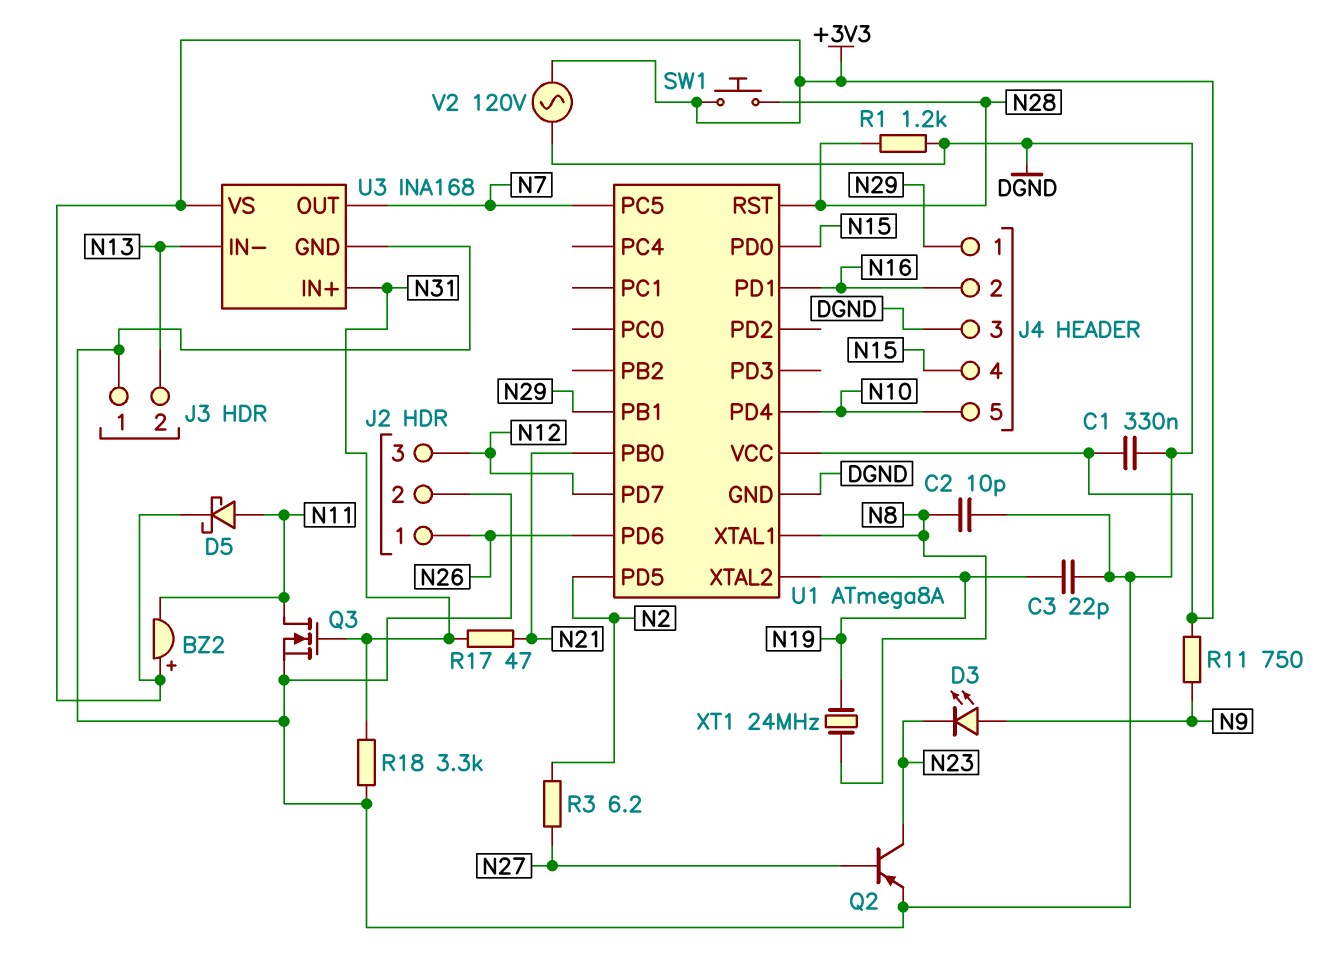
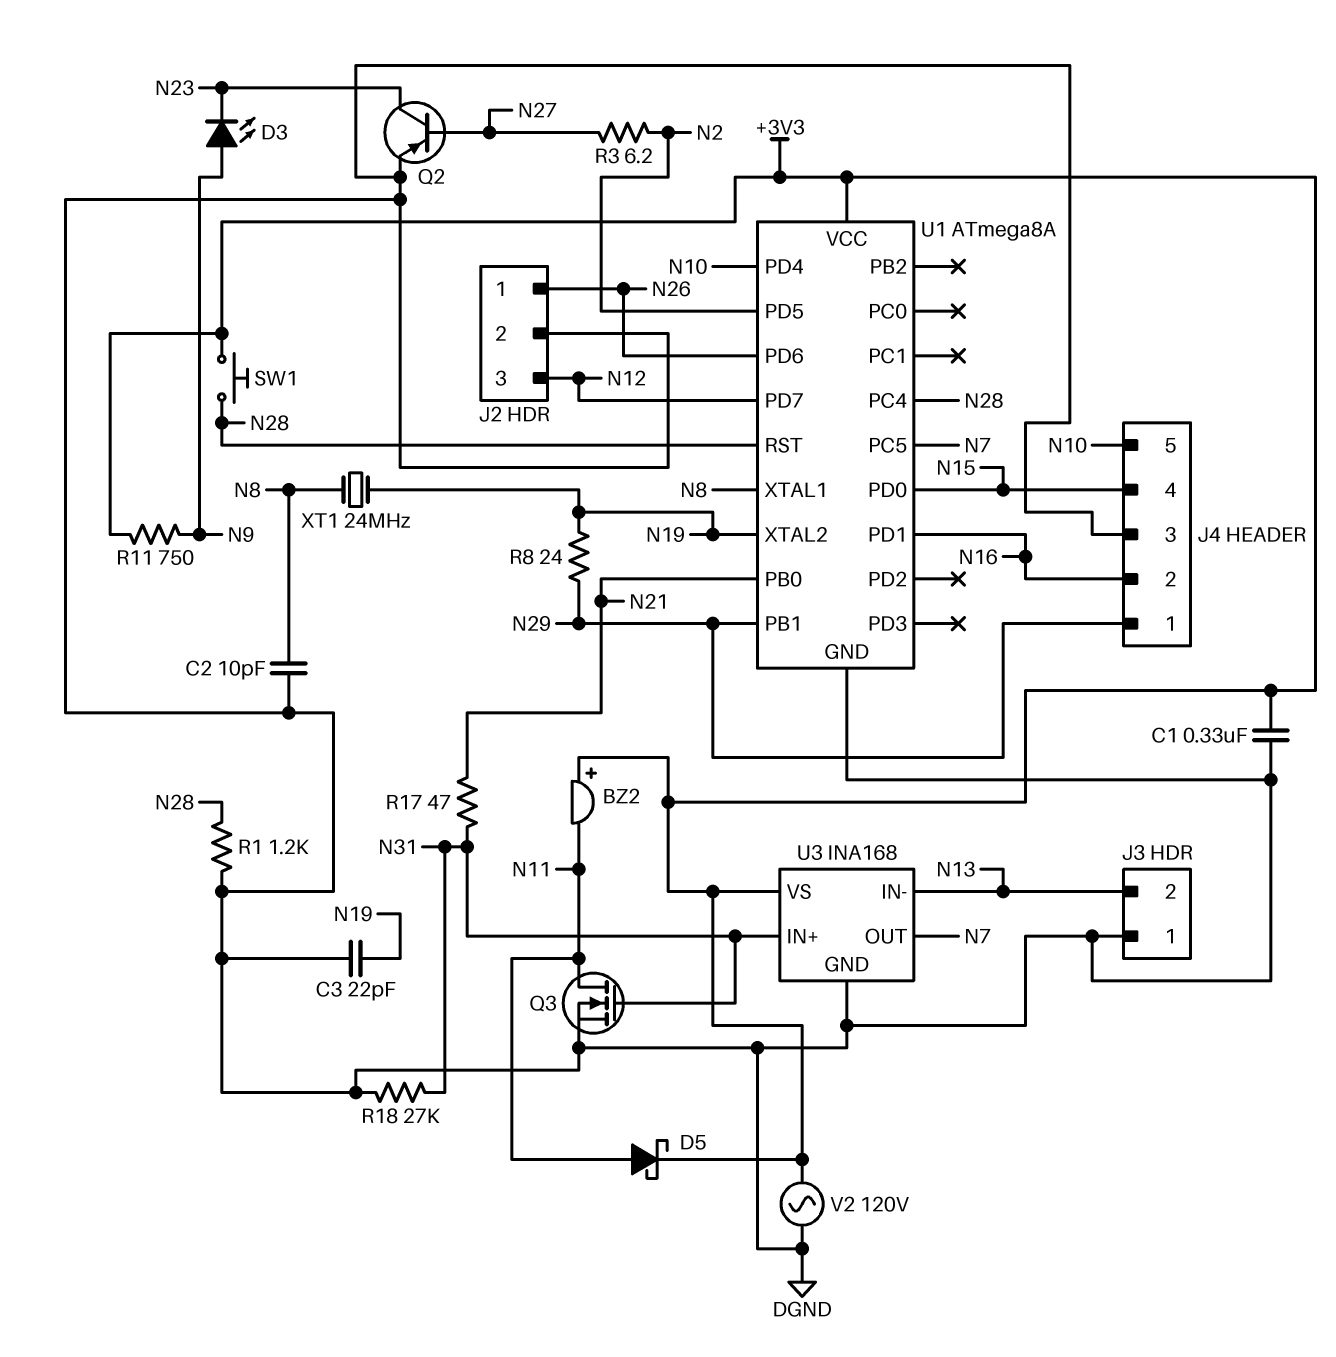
R8: none -> 24 (N19, N29)
R18: 3.3k (DGND, N31) -> 27k (DGND, N31)
U1 pin PC4: none -> N28

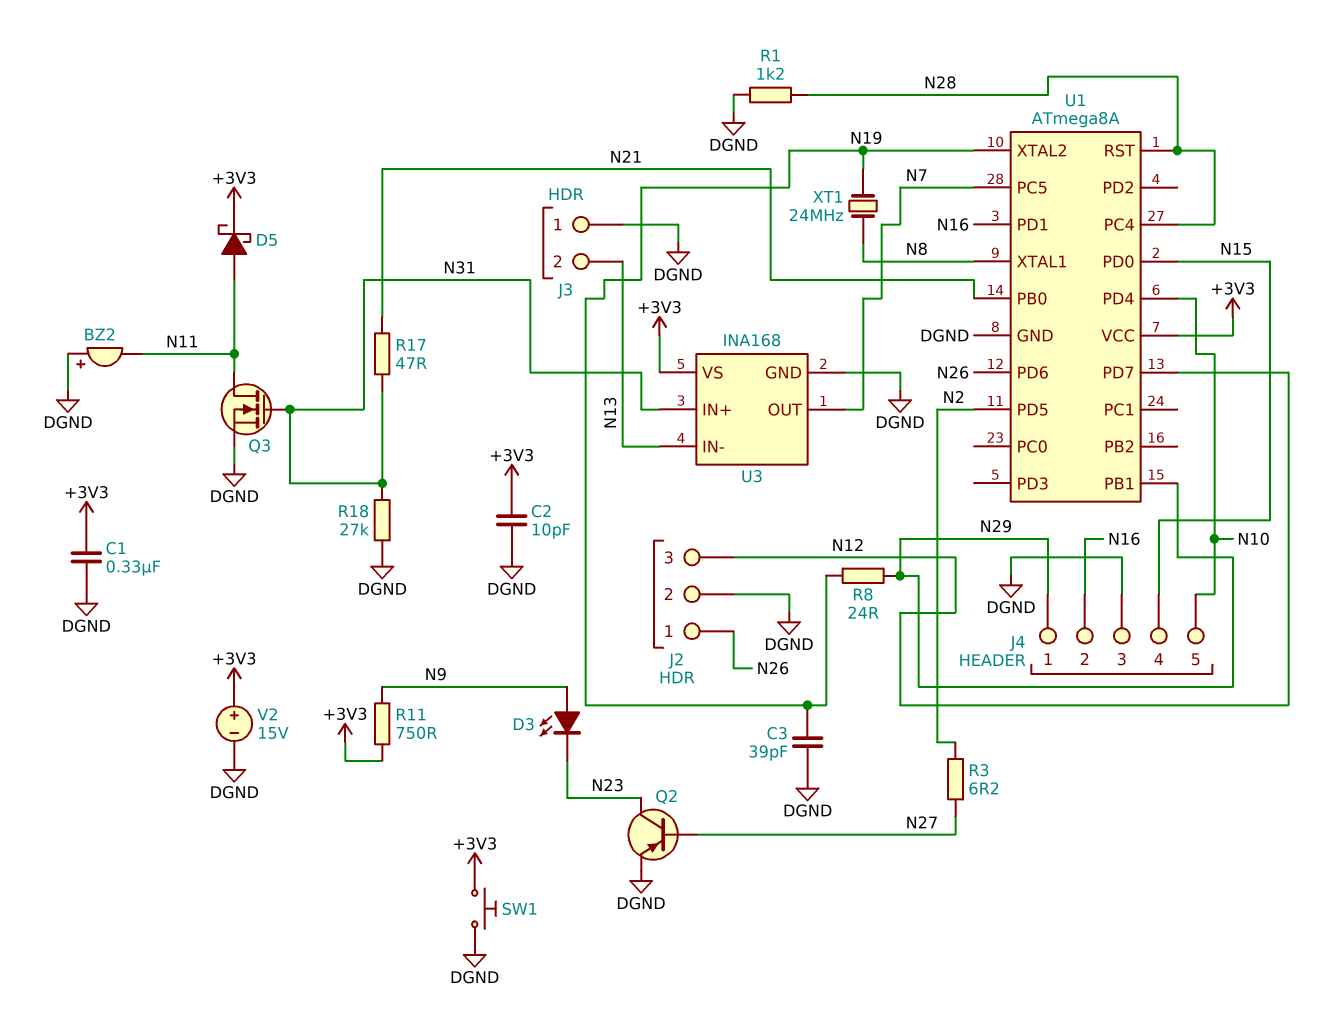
BZ2: buzzer (plus +3V3, minus N11) -> buzzer (plus DGND, minus N11)
C2: 10pF (DGND, N8) -> 10pF (+3V3, DGND)
C3: 22pF (DGND, N19) -> 39pF (DGND, N19)
SW1: button (+3V3, N28) -> button (+3V3, DGND)
V2: AC 120V (+3V3, DGND) -> 15V (plus +3V3, minus DGND)

